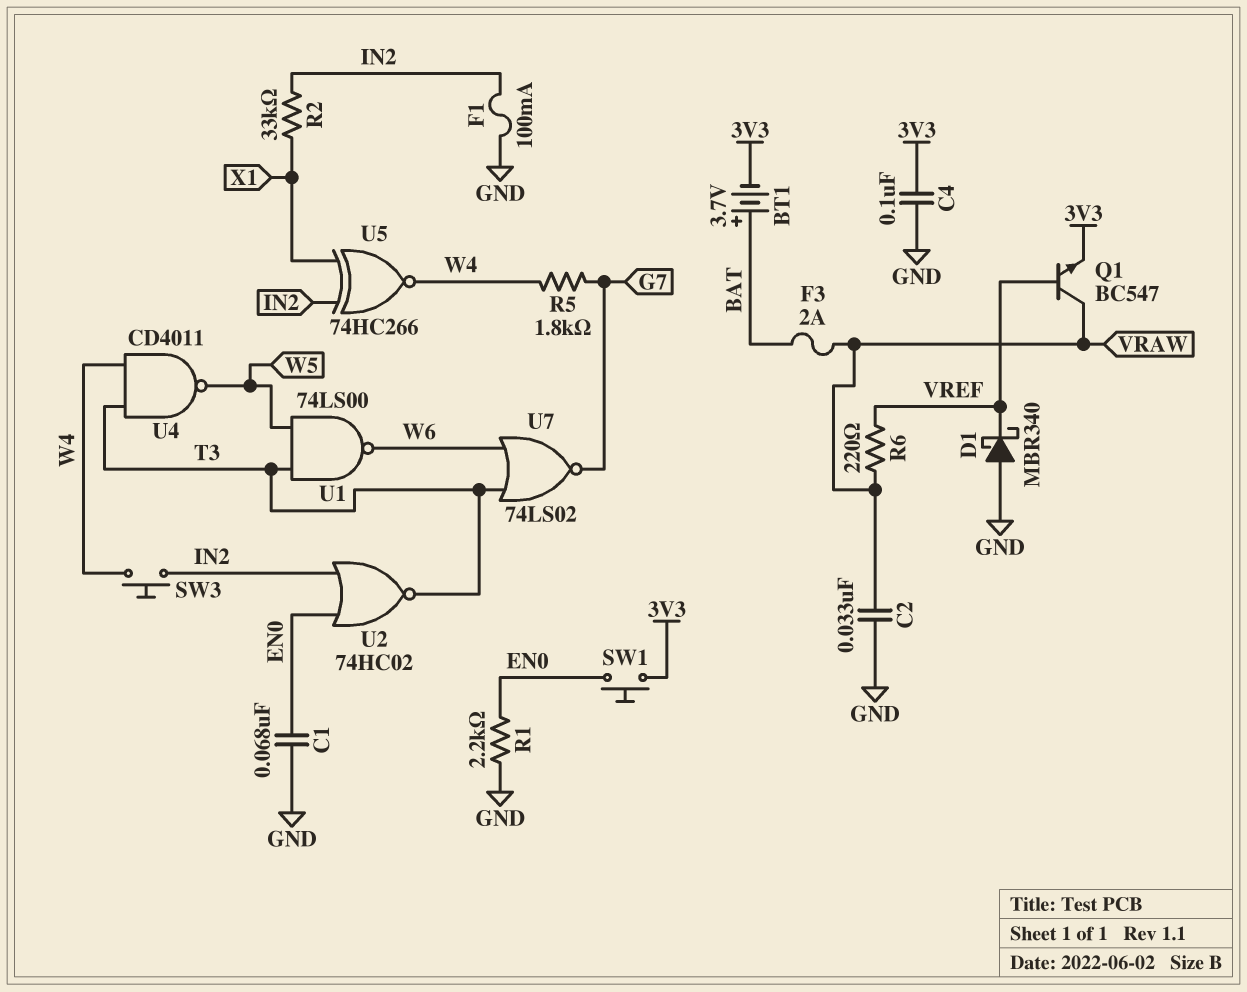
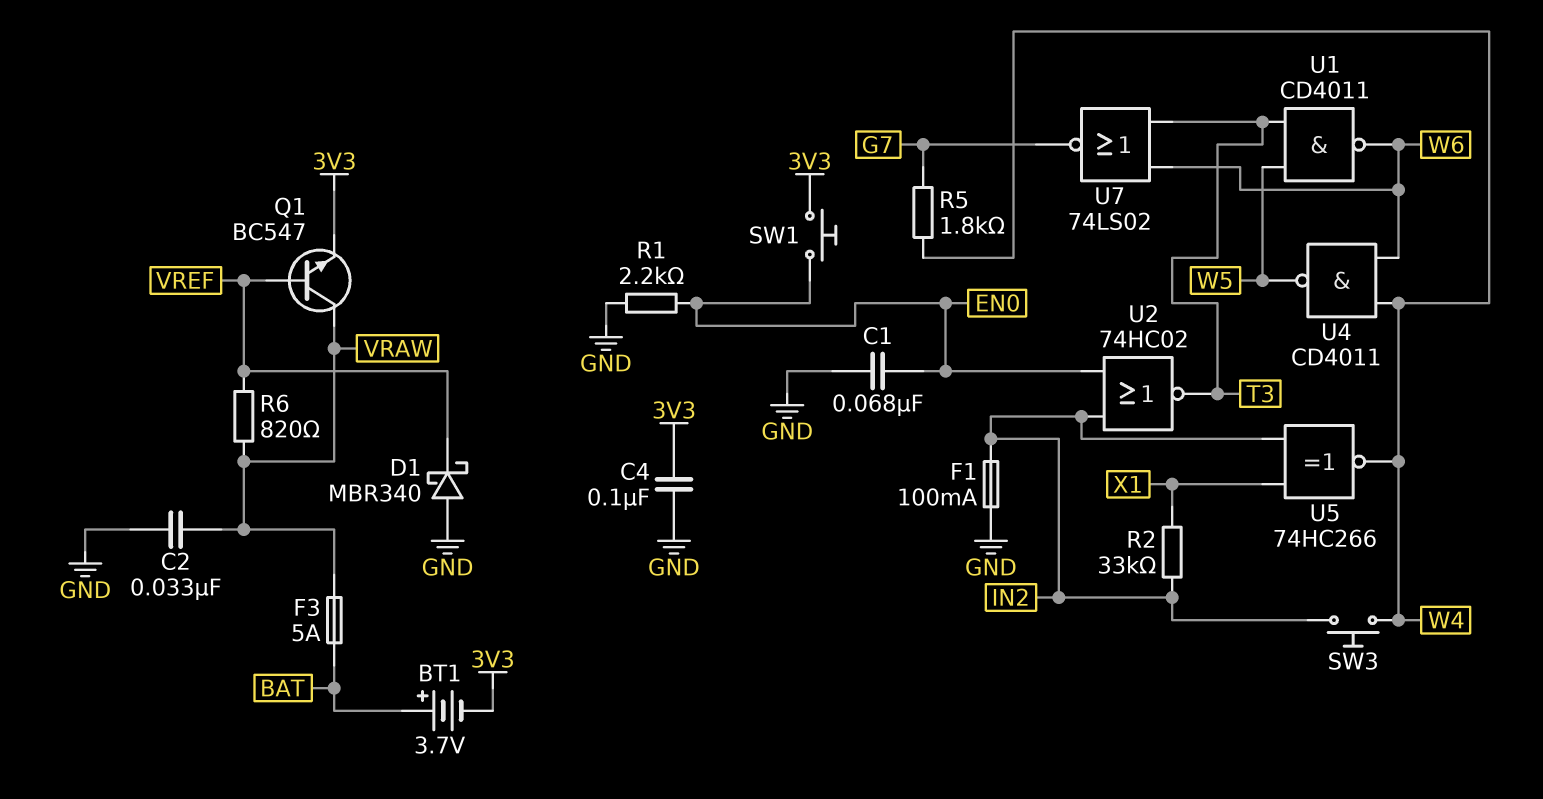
F3: 2A (BAT, VRAW) -> 5A (BAT, VRAW)
R6: 220 (VRAW, VREF) -> 820 (VRAW, VREF)
U1: NAND 74LS00 (in T3, in W5, out W6) -> NAND CD4011 (in T3, in W5, out W6)
U4: NAND CD4011 (in T3, in W4, out W5) -> NAND CD4011 (in W4, in W6, out W5)

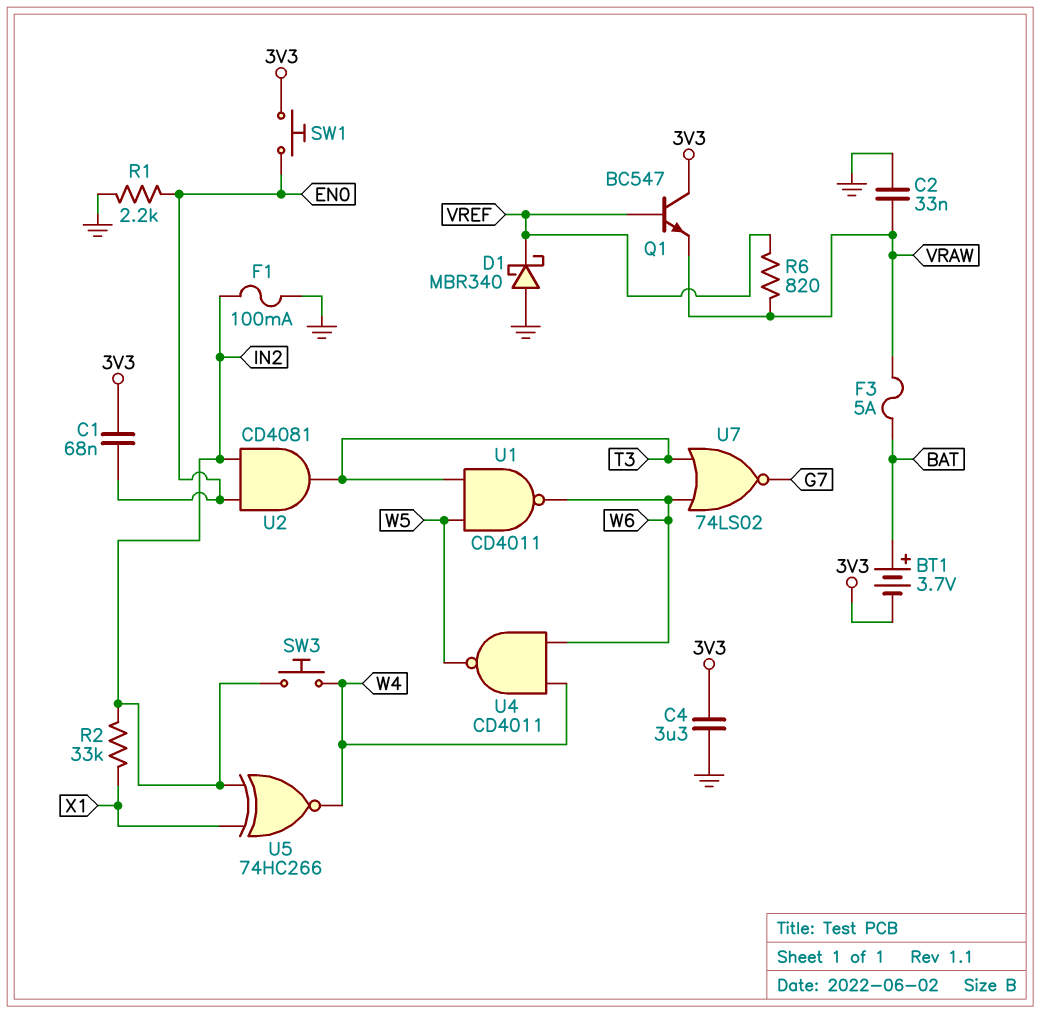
C1: 68nF (EN0, GND) -> 68nF (3V3, EN0)
C4: 100nF (3V3, GND) -> 3.3uF (3V3, GND)
Q1: NPN BC547 (B VREF, C VRAW, E 3V3) -> NPN BC547 (B VREF, C 3V3, E VRAW)
R5: 1.8k (G7, W4) -> none
U2: NOR 74HC02 (in EN0, in IN2, out T3) -> AND CD4081 (in EN0, in IN2, out T3)

